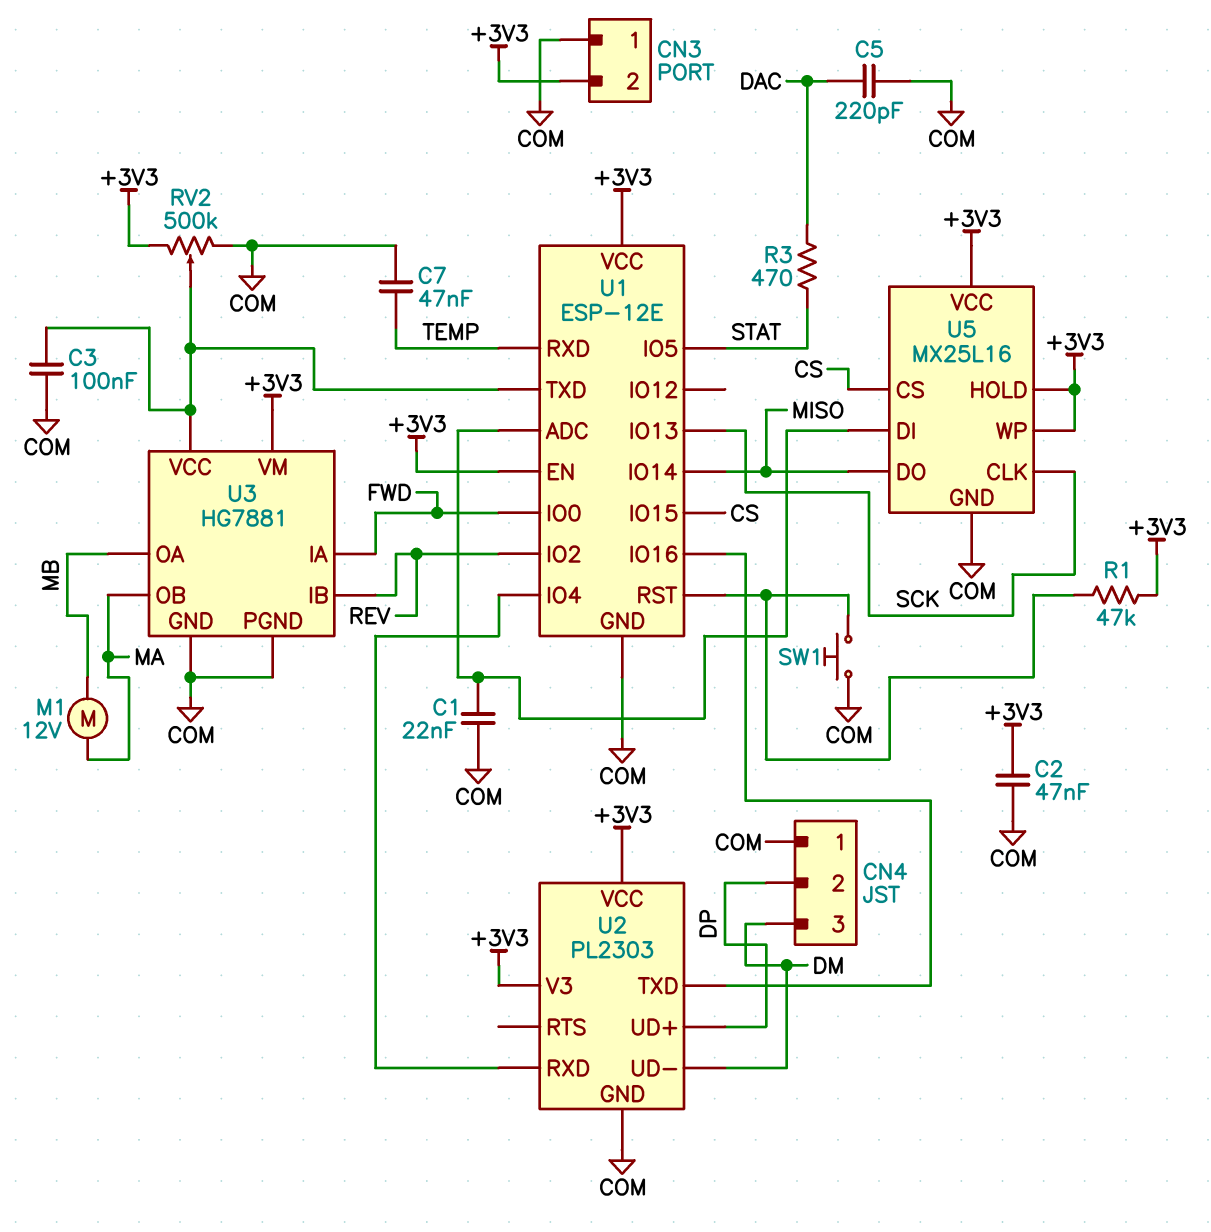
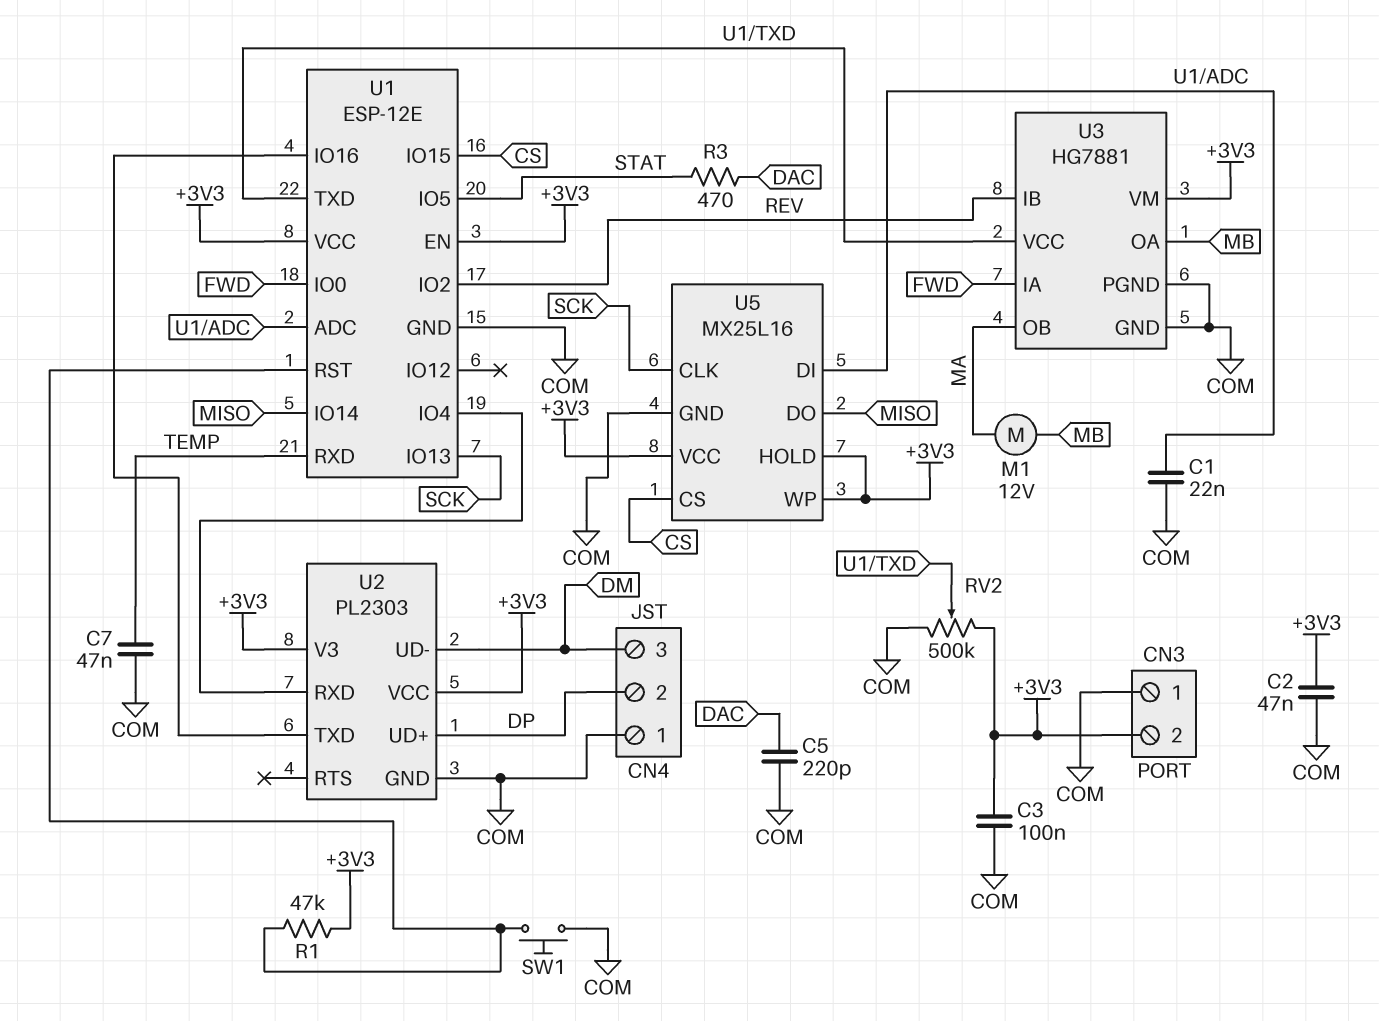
C3: 100nF (COM, U1/TXD) -> 100nF (+3V3, COM)

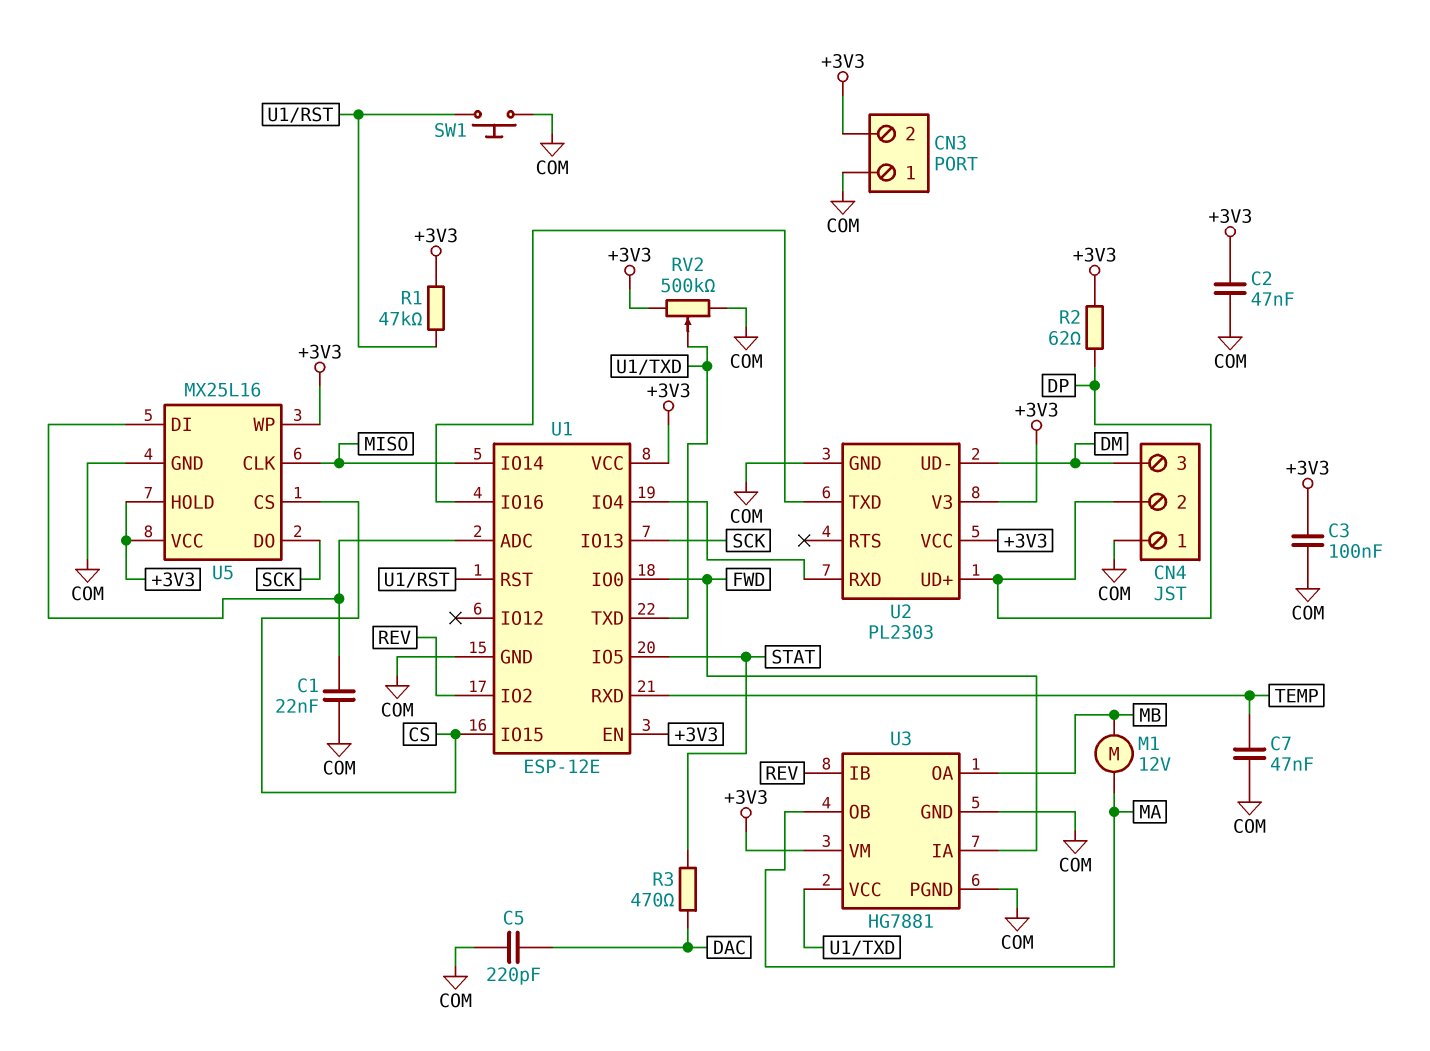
R2: none -> 62 (+3V3, DP)
U5 pin CLK: SCK -> MISO
U5 pin DO: MISO -> SCK

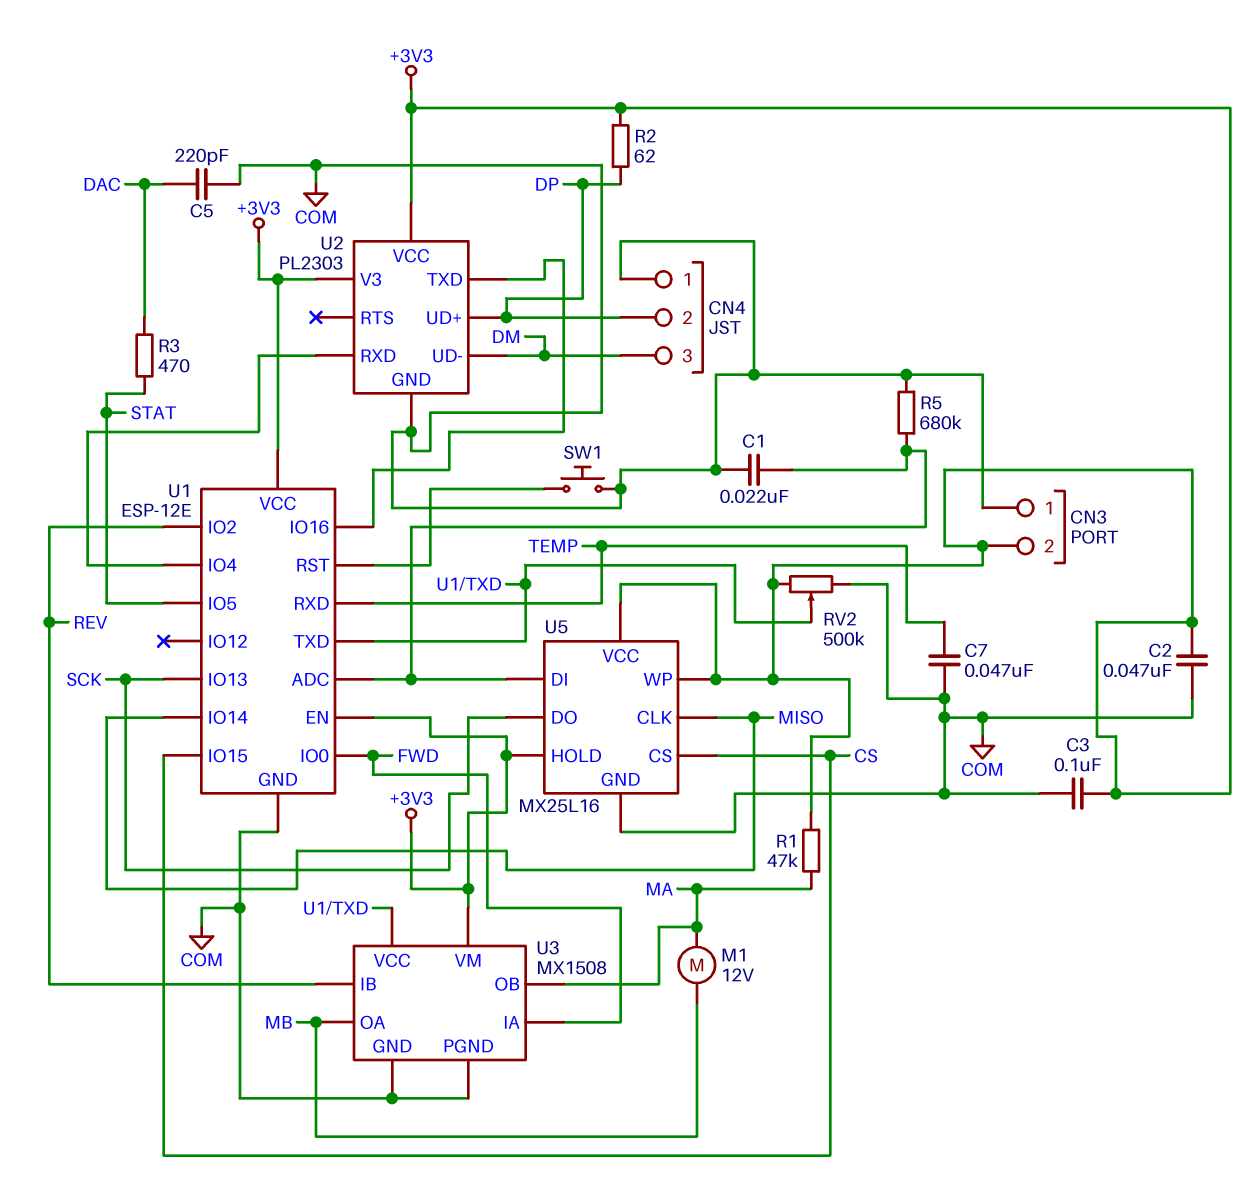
R1: 47k (+3V3, U1/RST) -> 47k (+3V3, MA)
R5: none -> 680k (COM, U1/ADC)
U3: HG7881 -> MX1508

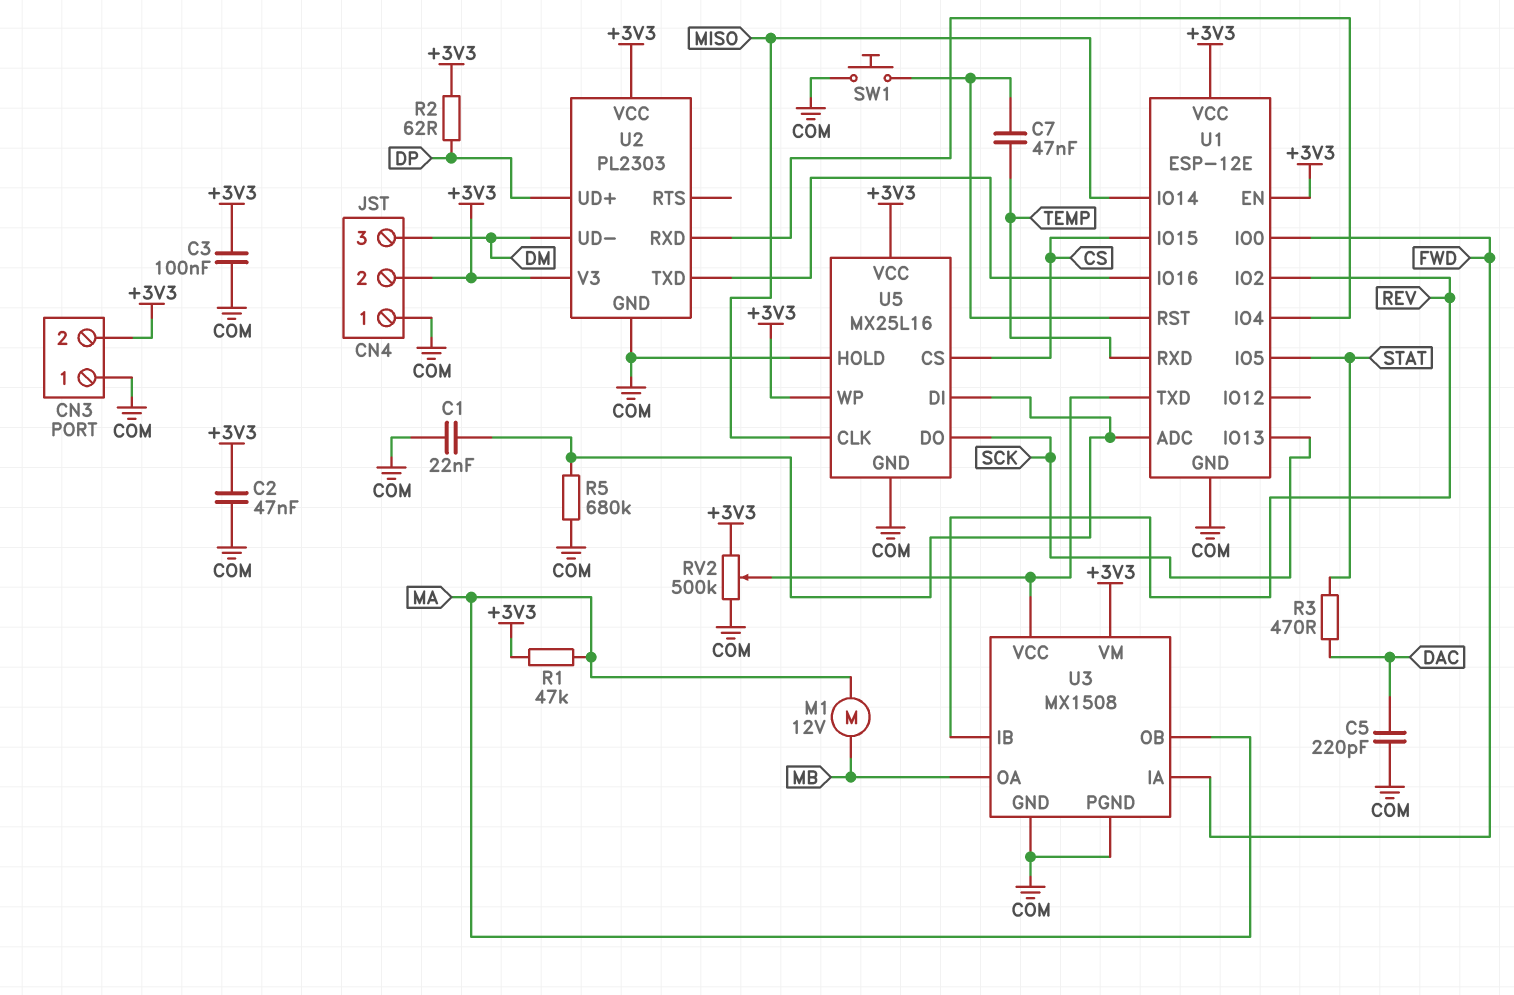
C7: 47nF (COM, TEMP) -> 47nF (TEMP, U1/RST)
CN4 pin 2: DP -> +3V3
U5 pin HOLD: +3V3 -> COM

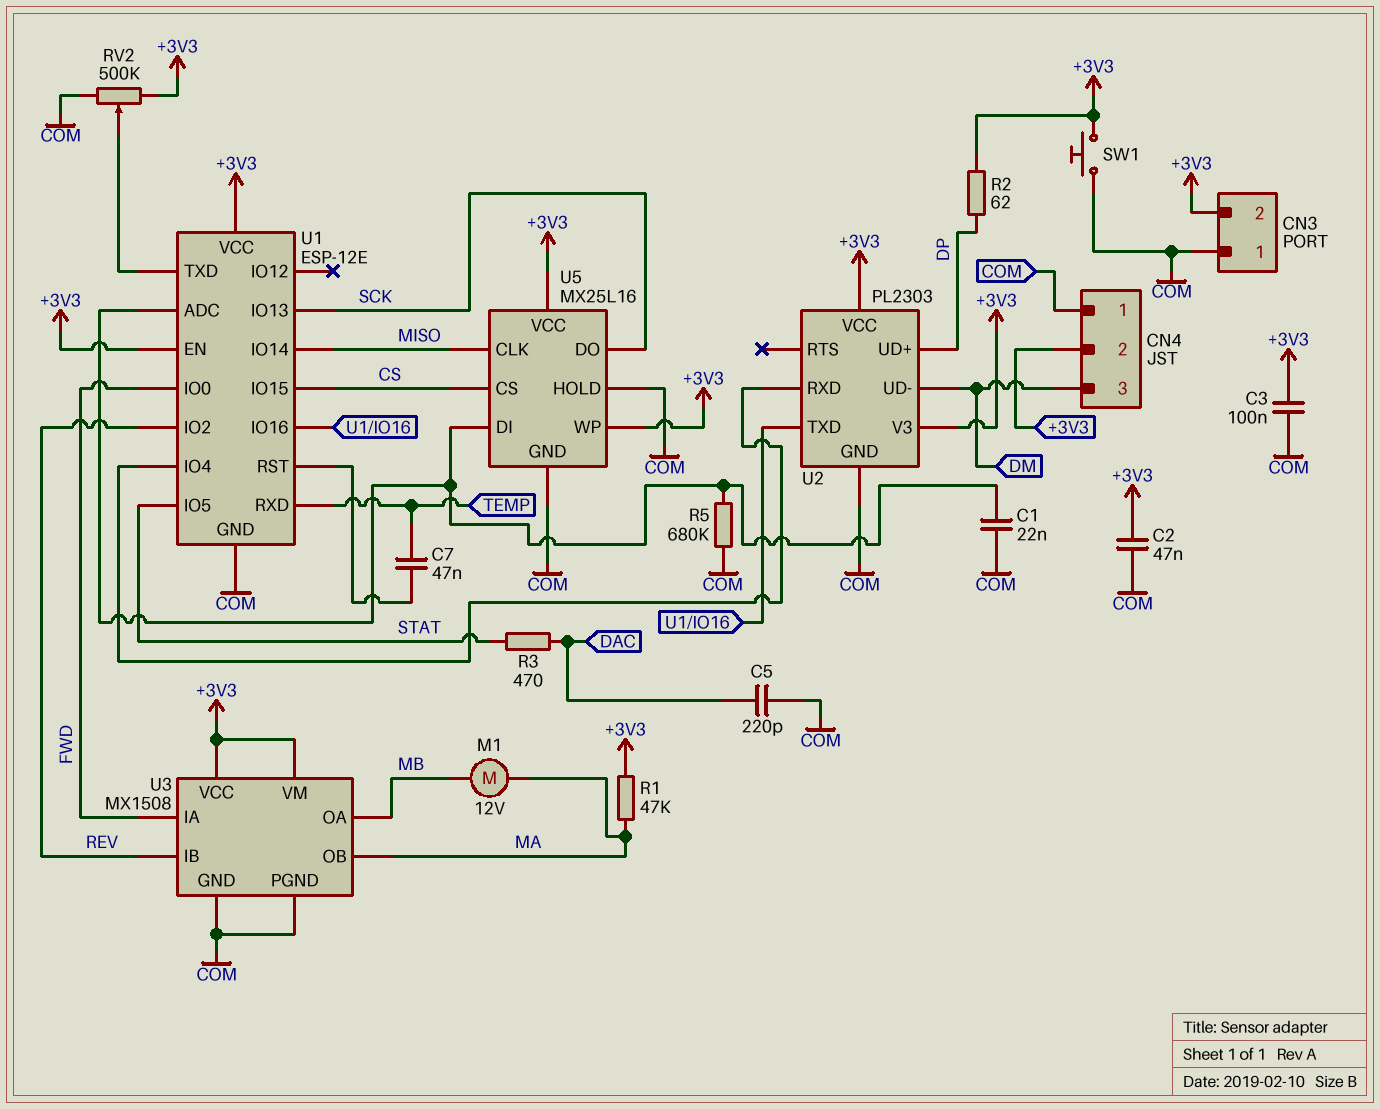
SW1: button (COM, U1/RST) -> button (+3V3, COM)
U3 pin VCC: U1/TXD -> +3V3

